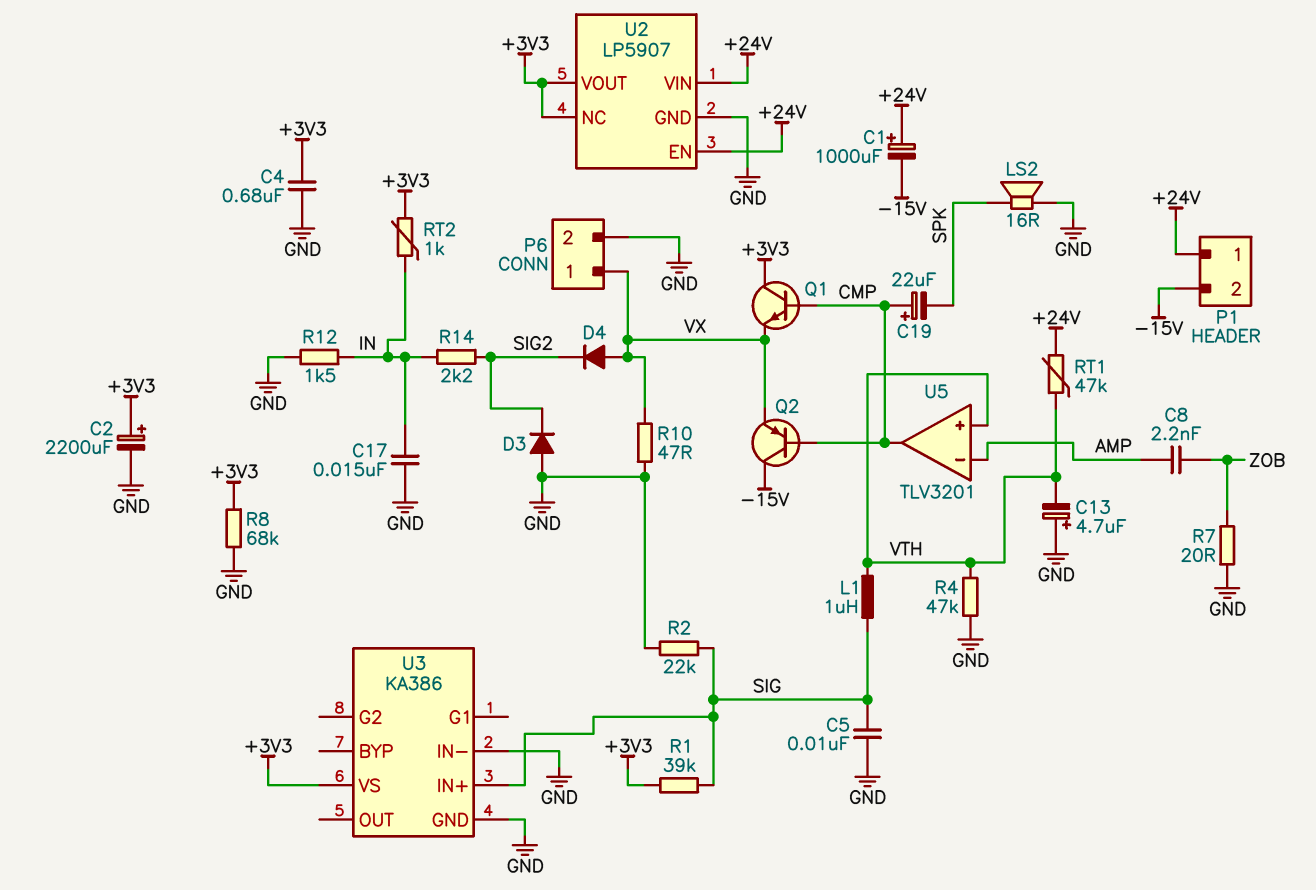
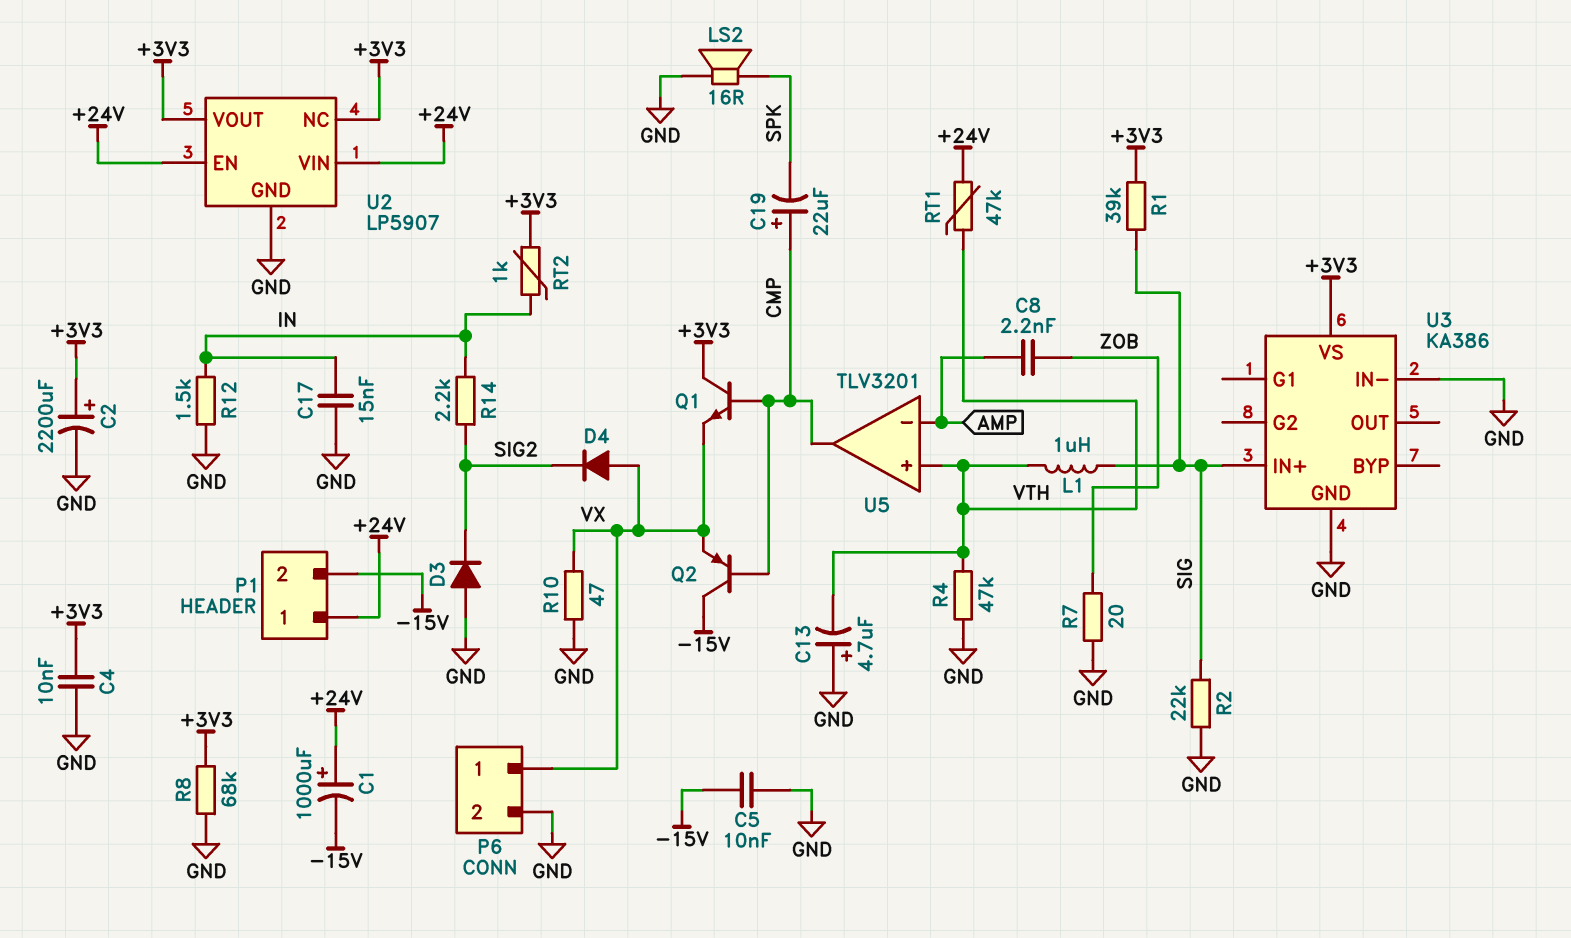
C4: 680nF (+3V3, GND) -> 10nF (+3V3, GND)
C5: 10nF (GND, SIG) -> 10nF (-15V, GND)

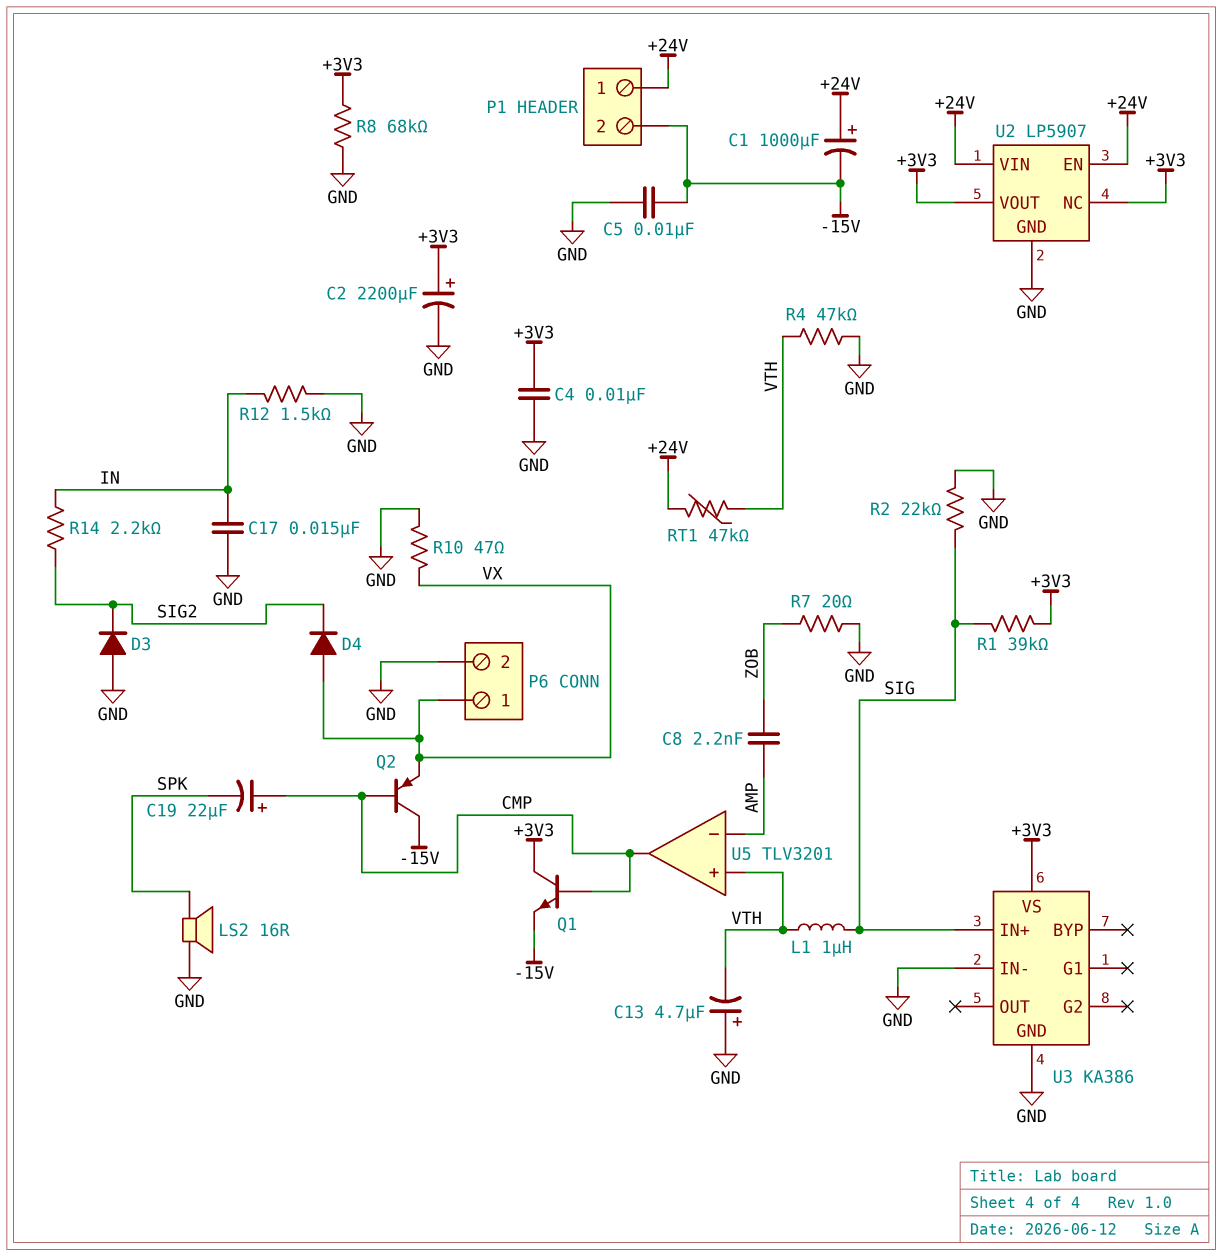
Q1: NPN (B CMP, C +3V3, E VX) -> NPN (B CMP, C +3V3, E -15V)
RT2: 1k (+3V3, IN) -> none

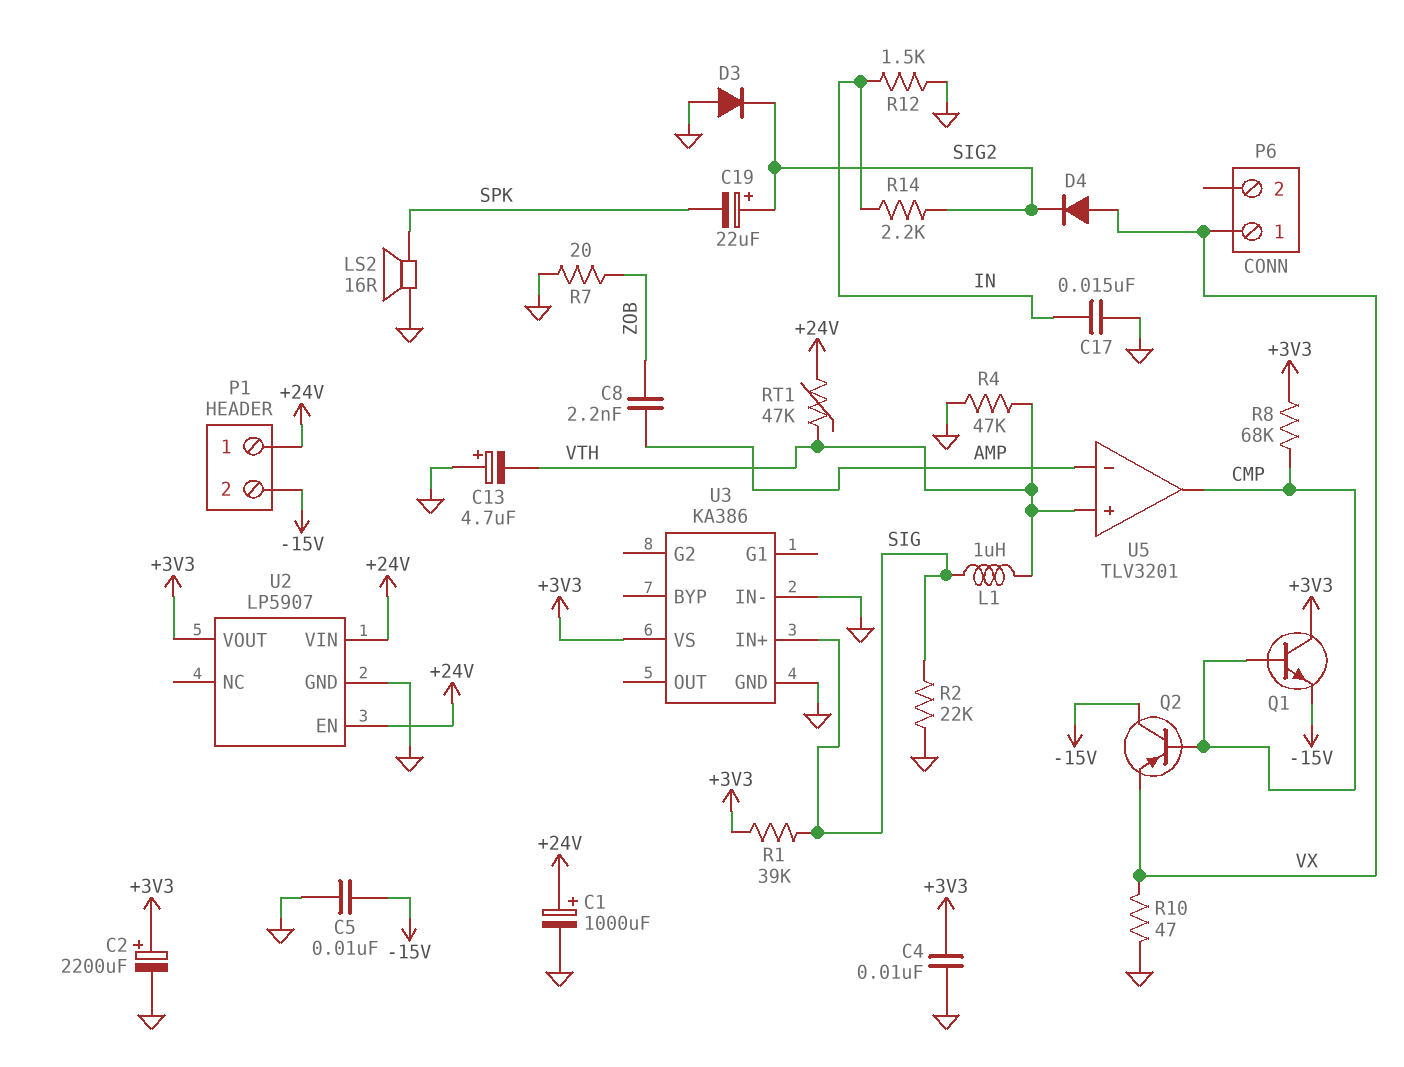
C1: 1000uF (plus +24V, minus -15V) -> 1000uF (plus +24V, minus GND)
C19: 22uF (plus CMP, minus SPK) -> 22uF (plus SIG2, minus SPK)
P6 pin 2: GND -> none
R8: 68k (+3V3, GND) -> 68k (+3V3, CMP)
U2 pin NC: +3V3 -> none

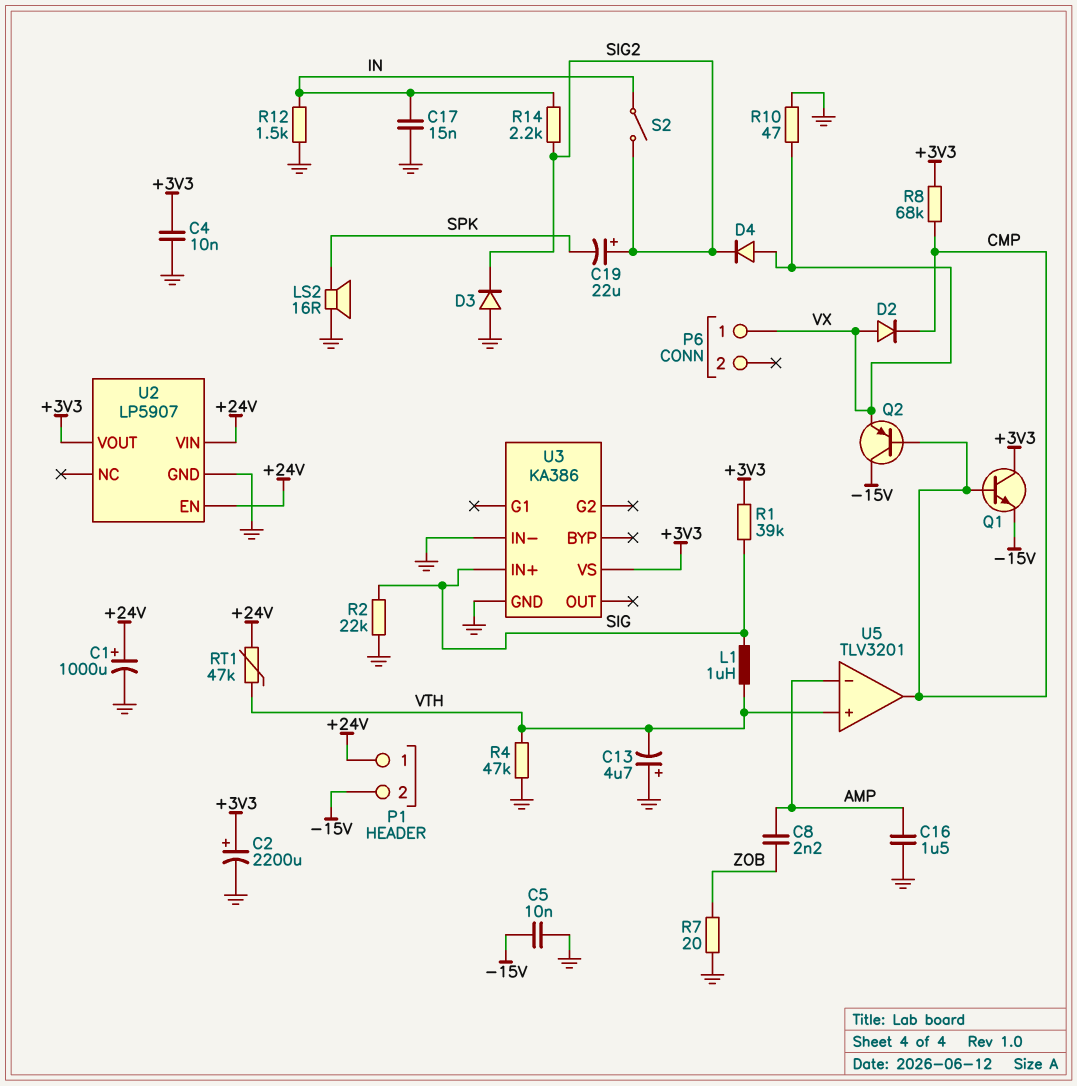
C16: none -> 1.5uF (AMP, GND)
D2: none -> diode (A VX, K CMP)
S2: none -> switch (IN, SIG2)

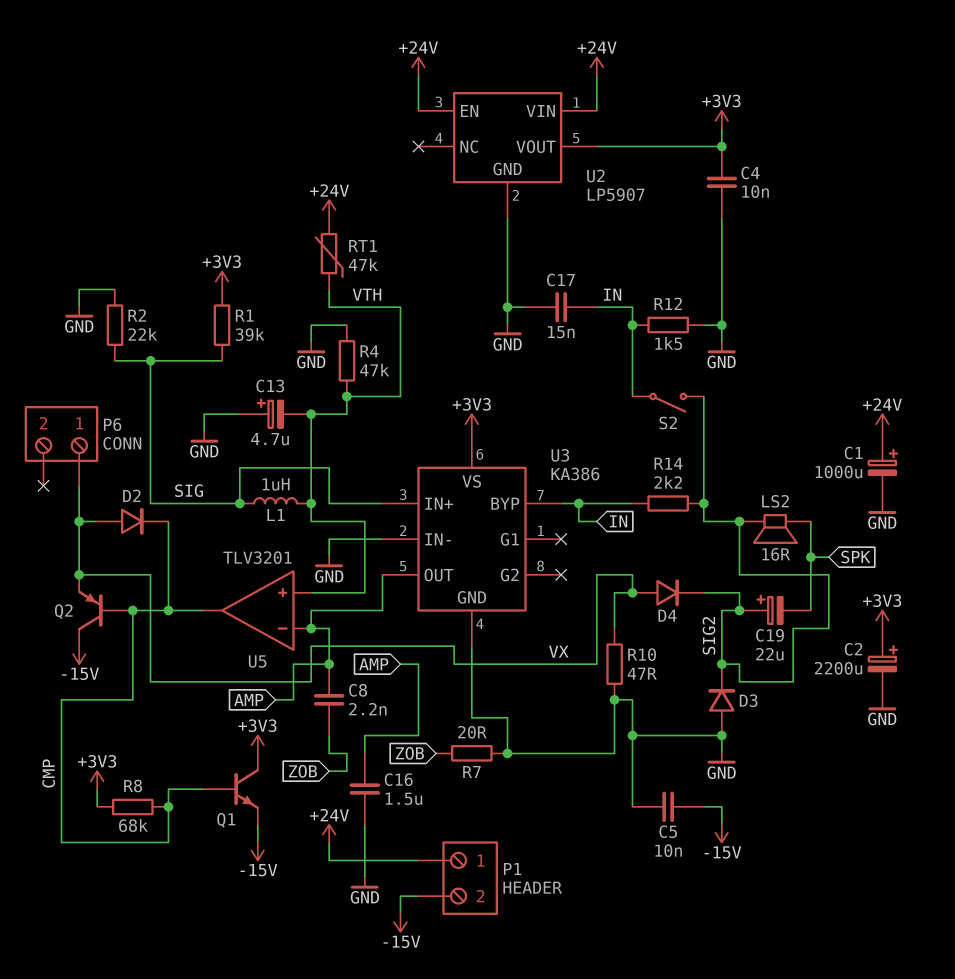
LS2: speaker 16R (GND, SPK) -> speaker 16R (SIG2, SPK)
U3 pin BYP: none -> IN
U3 pin OUT: none -> AMP

